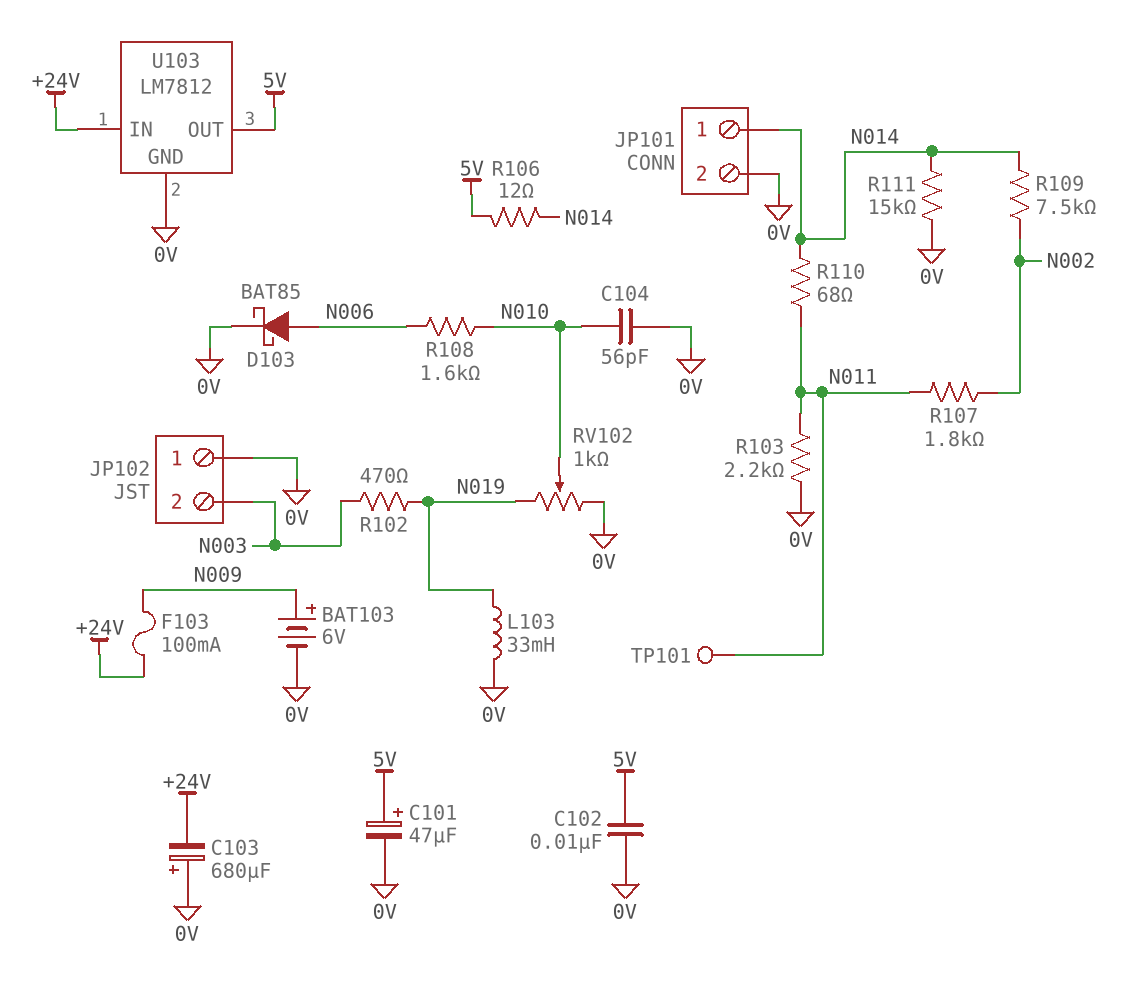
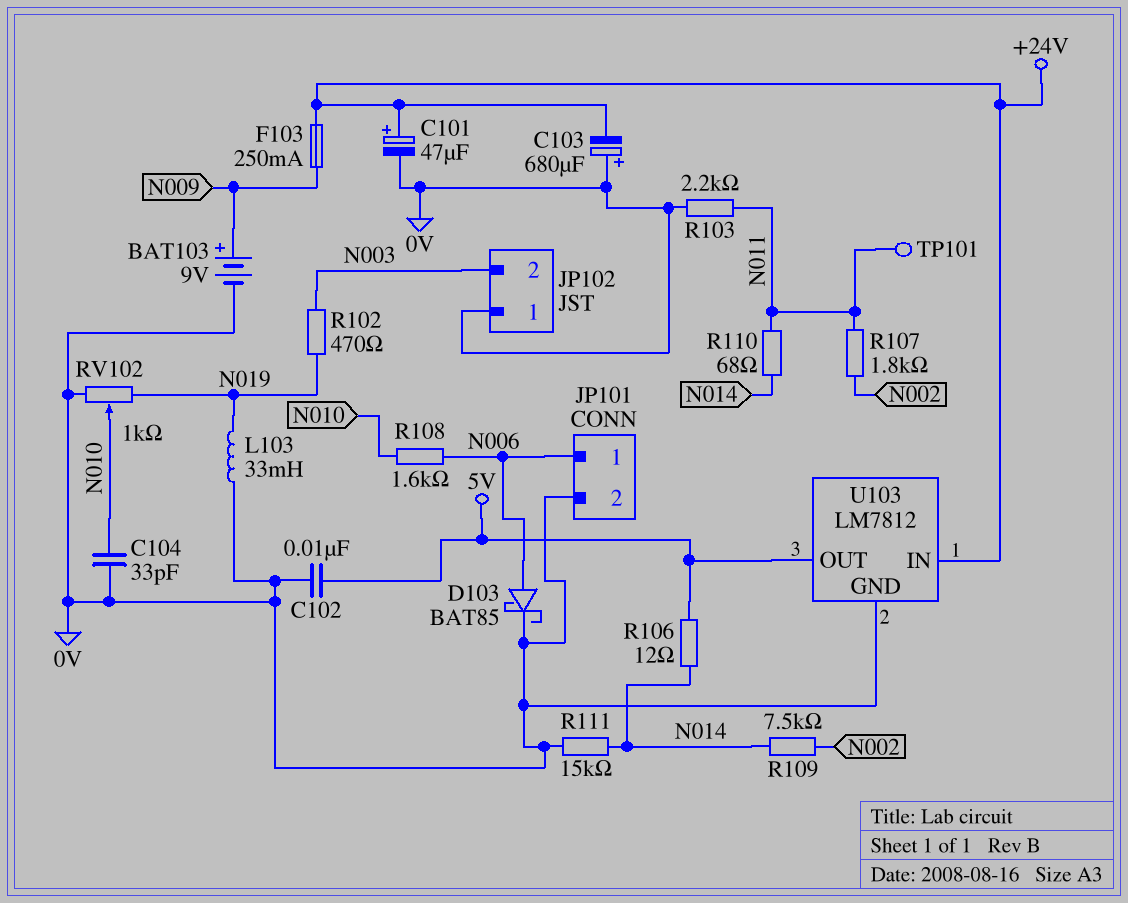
BAT103: 6V (plus N009, minus 0V) -> 9V (plus N009, minus 0V)
C101: 47uF (plus 5V, minus 0V) -> 47uF (plus +24V, minus 0V)
C104: 56pF (0V, N010) -> 33pF (0V, N010)
F103: 100mA (+24V, N009) -> 250mA (+24V, N009)
JP101 pin 1: N014 -> N006

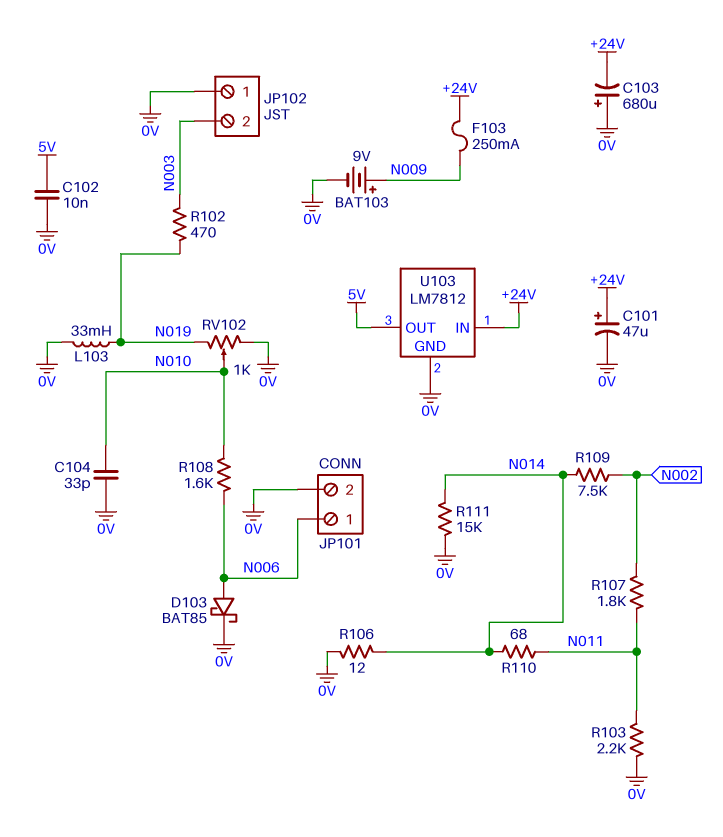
R106: 12 (5V, N014) -> 12 (0V, N014)
TP101: test point (N011) -> none

